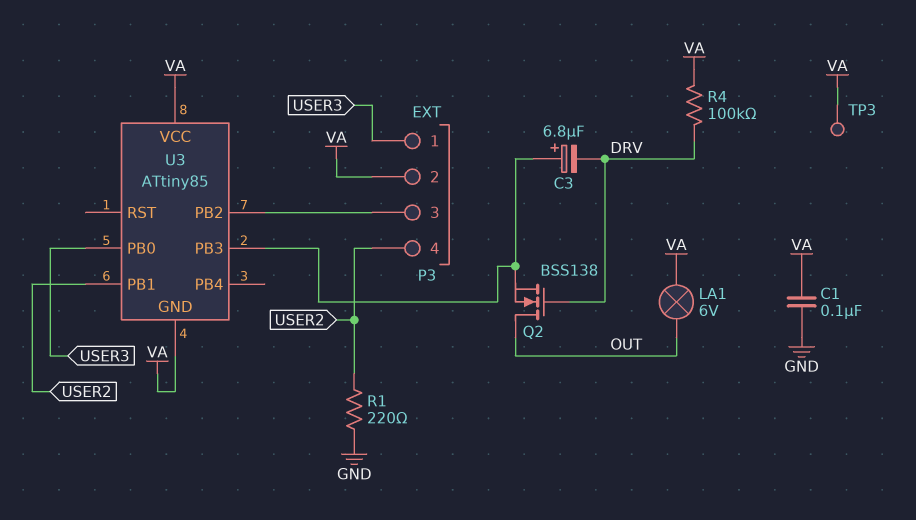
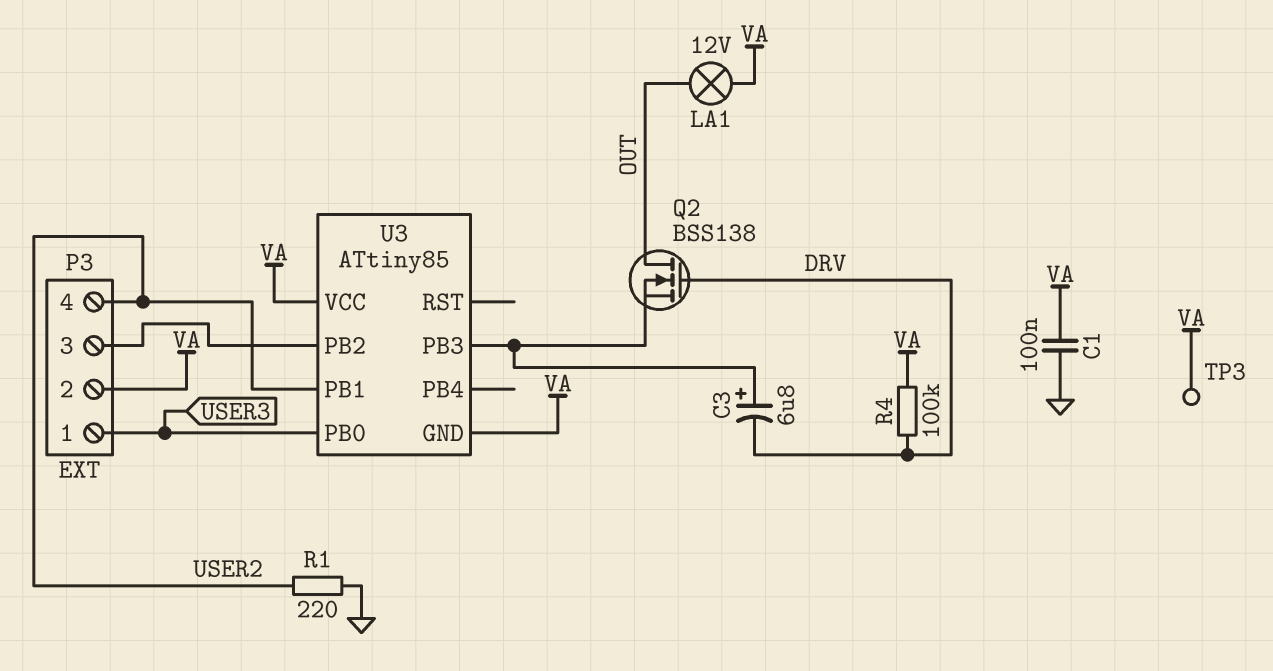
LA1: lamp 6V (OUT, VA) -> lamp 12V (OUT, VA)

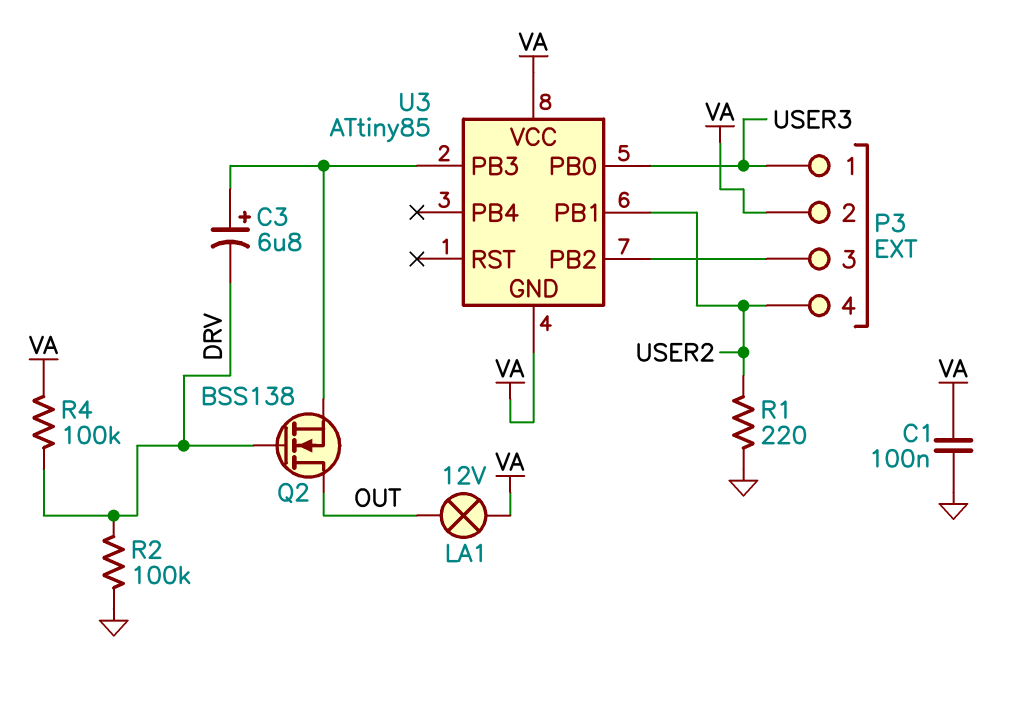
R2: none -> 100k (DRV, GND)
TP3: test point (VA) -> none

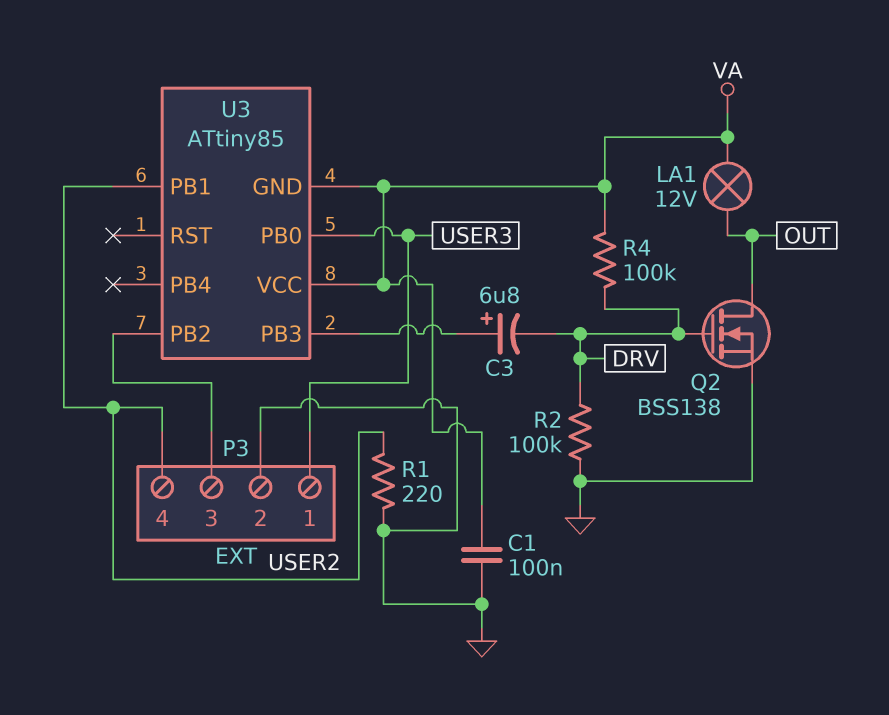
P3 pin 2: VA -> GND
Q2: NMOS BSS138 (G DRV, D OUT, S U3/PB3) -> NMOS BSS138 (G DRV, D OUT, S GND)

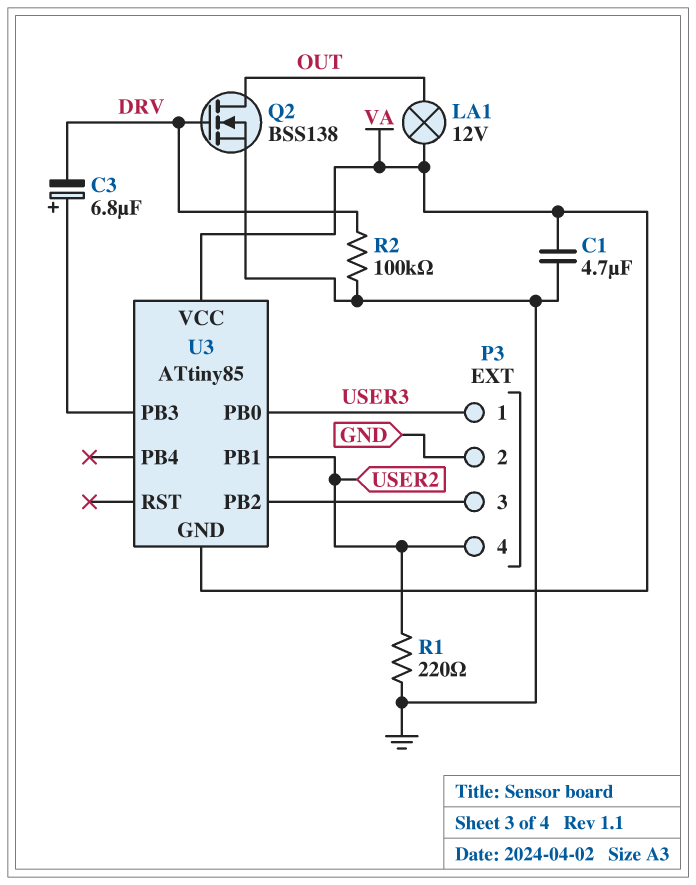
C1: 100nF (GND, VA) -> 4.7uF (GND, VA)
R4: 100k (DRV, VA) -> none

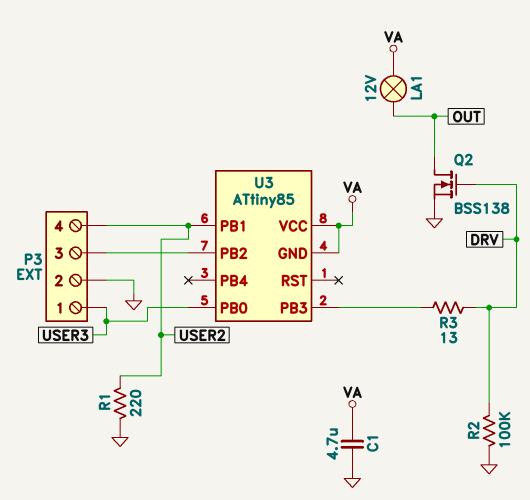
C3: 6.8uF (plus U3/PB3, minus DRV) -> none
R3: none -> 13 (DRV, U3/PB3)

